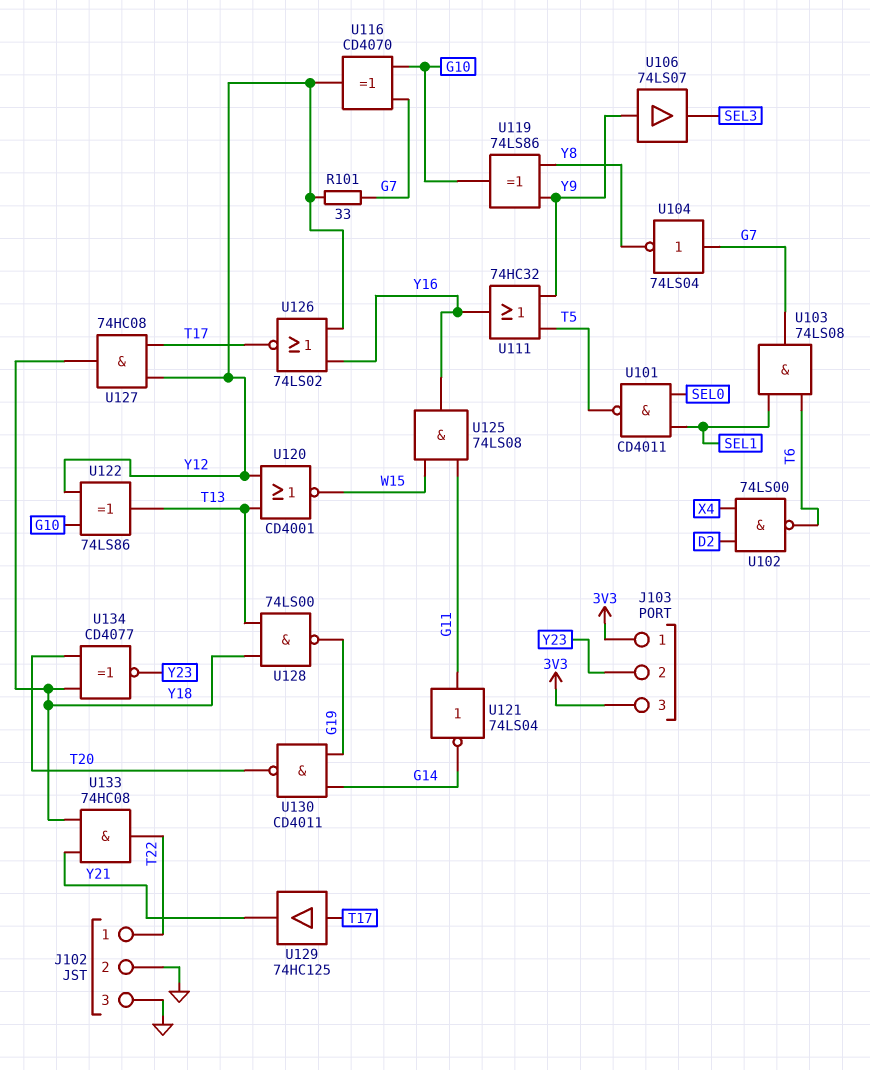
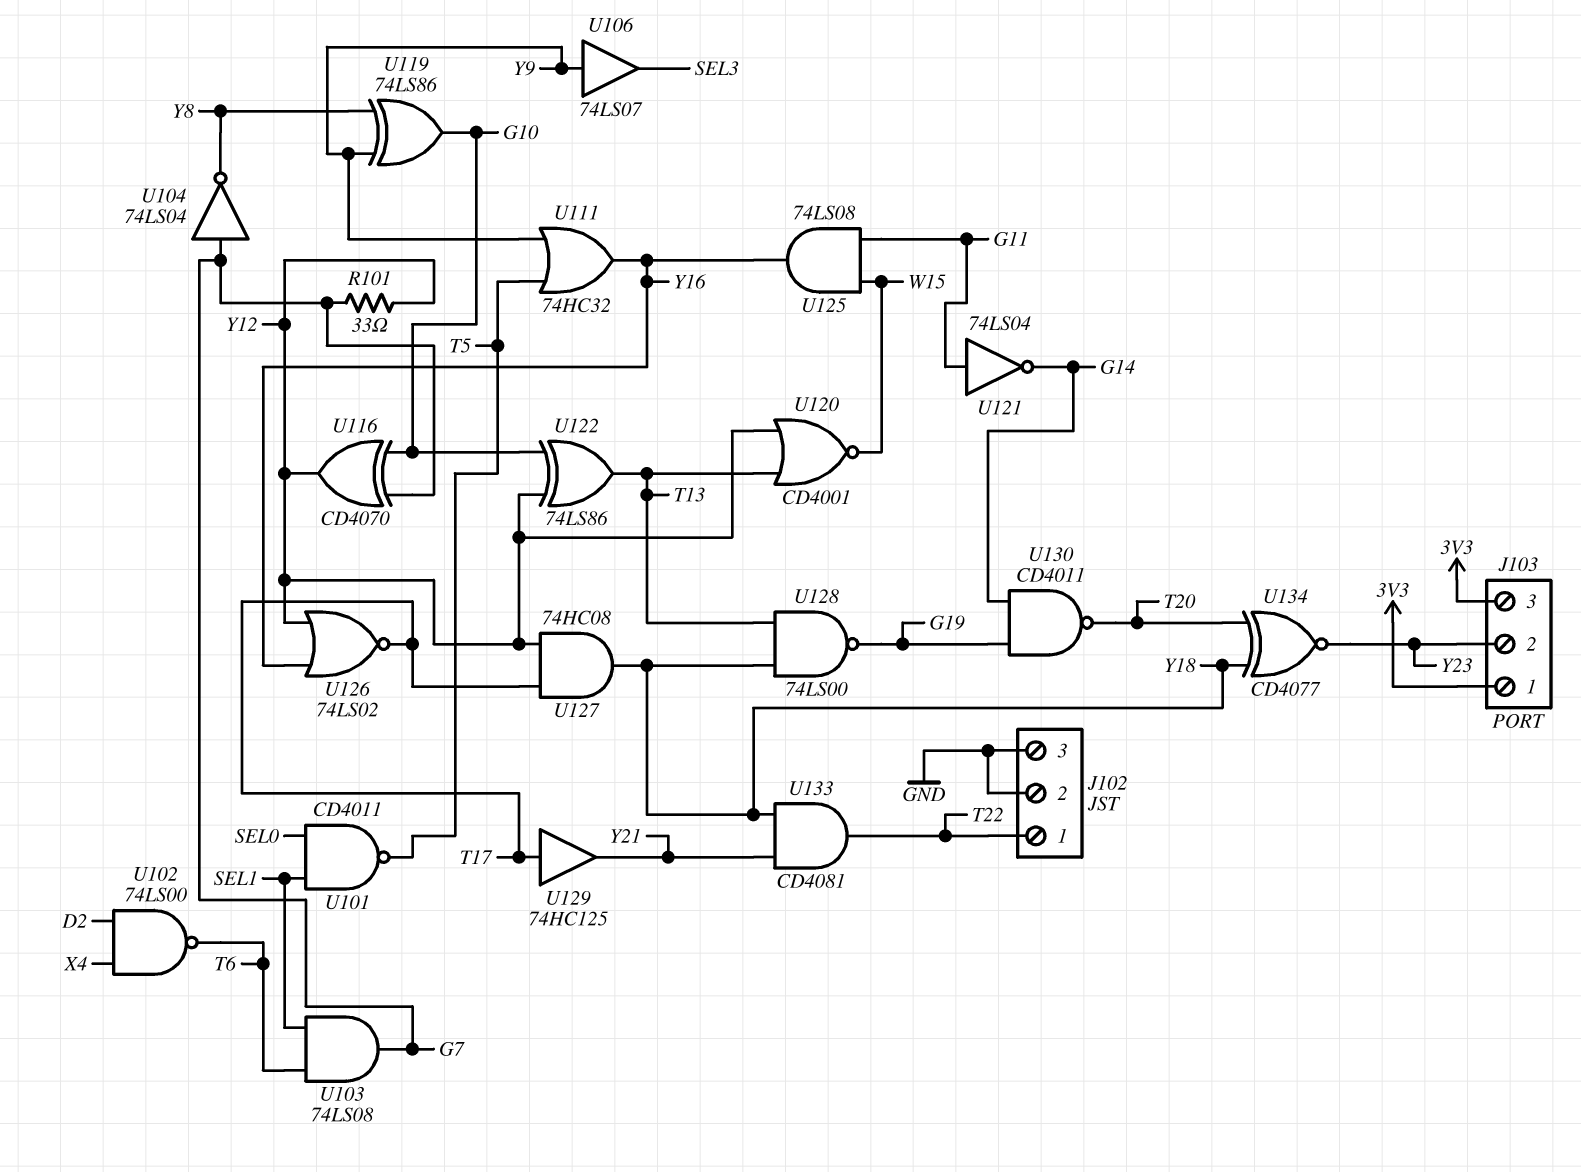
U133: AND 74HC08 (in Y18, in Y21, out T22) -> AND CD4081 (in Y18, in Y21, out T22)

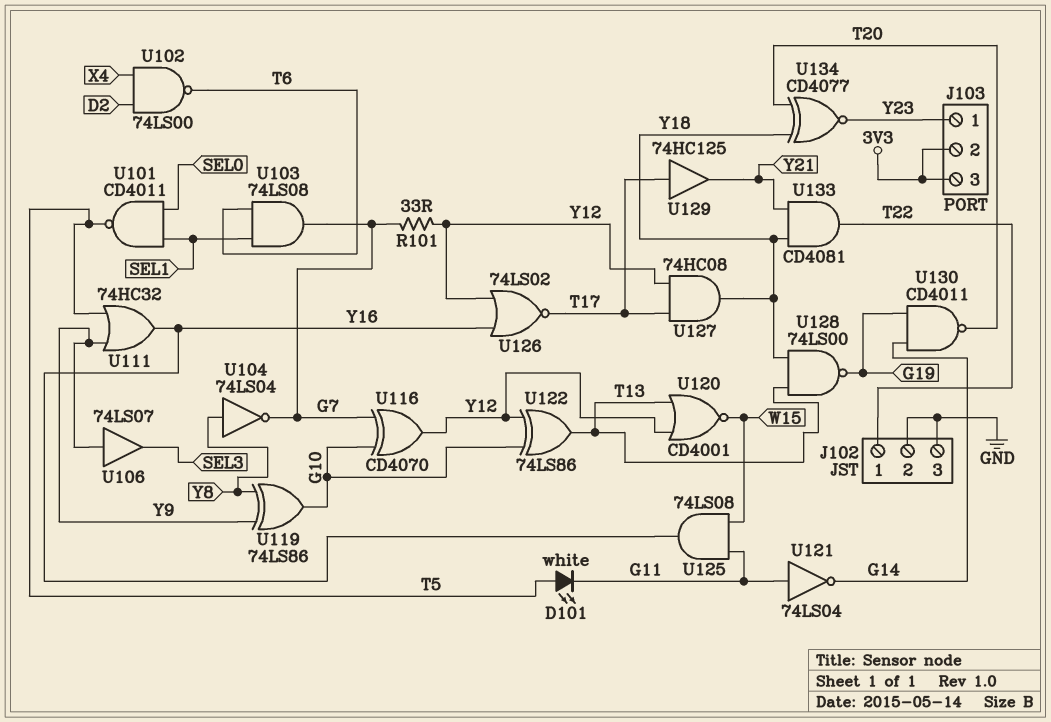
D101: none -> LED white (A T5, K G11)
J103 pin 1: 3V3 -> Y23
J103 pin 2: Y23 -> 3V3
U104: NOT 74LS04 (in G7, out Y8) -> NOT 74LS04 (in Y8, out G7)

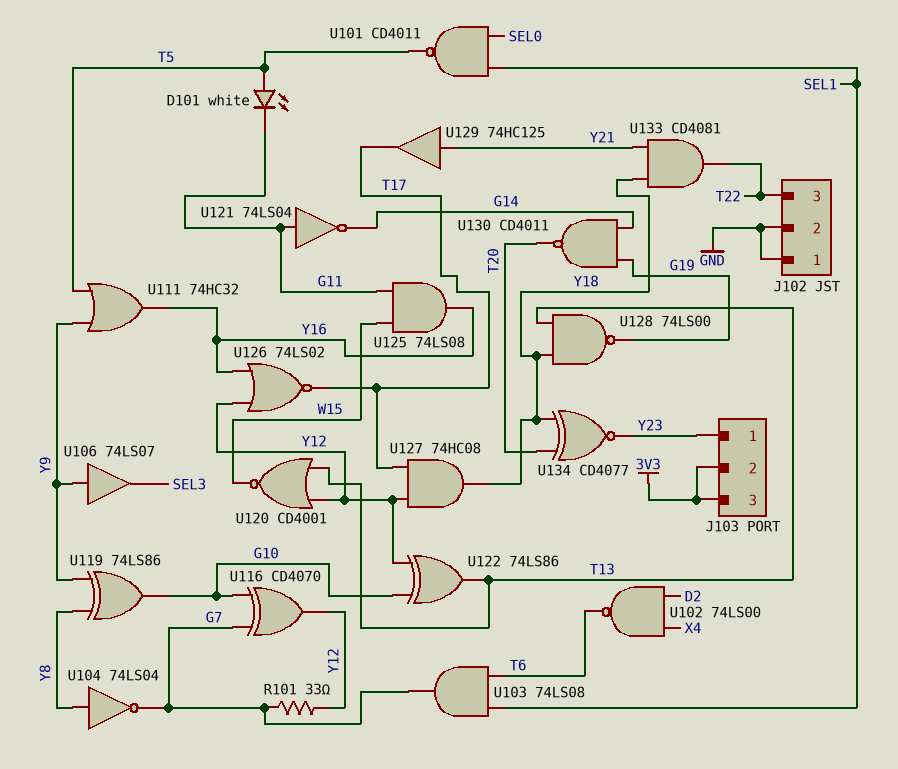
J102 pin 1: T22 -> GND
J102 pin 3: GND -> T22
U129: buffer 74HC125 (in T17, out Y21) -> buffer 74HC125 (in Y21, out T17)

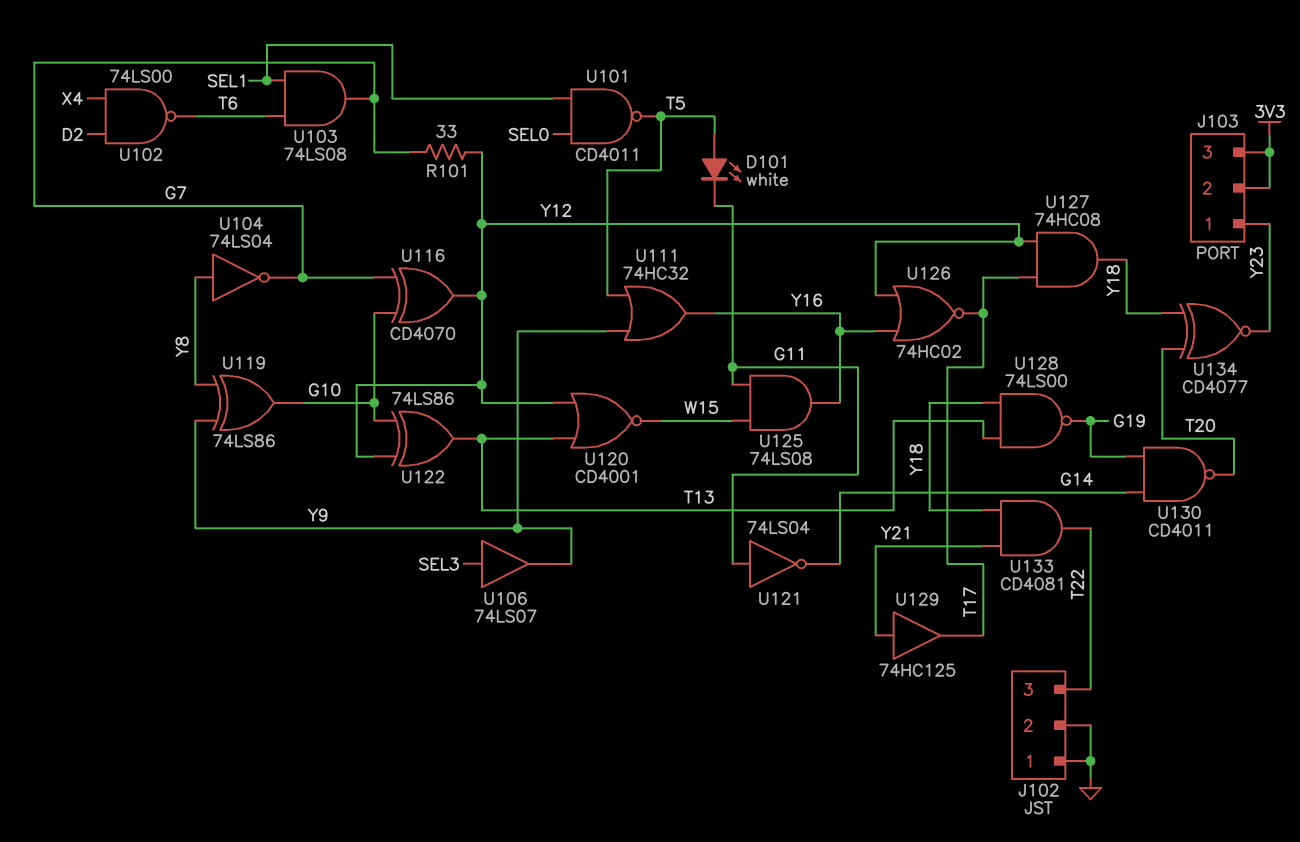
U106: buffer 74LS07 (in Y9, out SEL3) -> buffer 74LS07 (in SEL3, out Y9)
U126: NOR 74LS02 (in Y12, in Y16, out T17) -> NOR 74HC02 (in Y12, in Y16, out T17)

